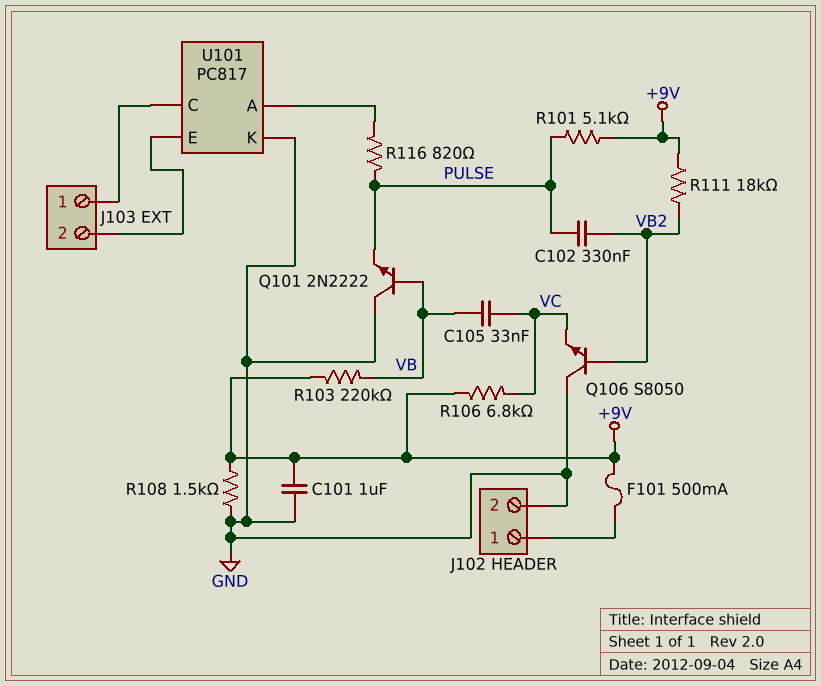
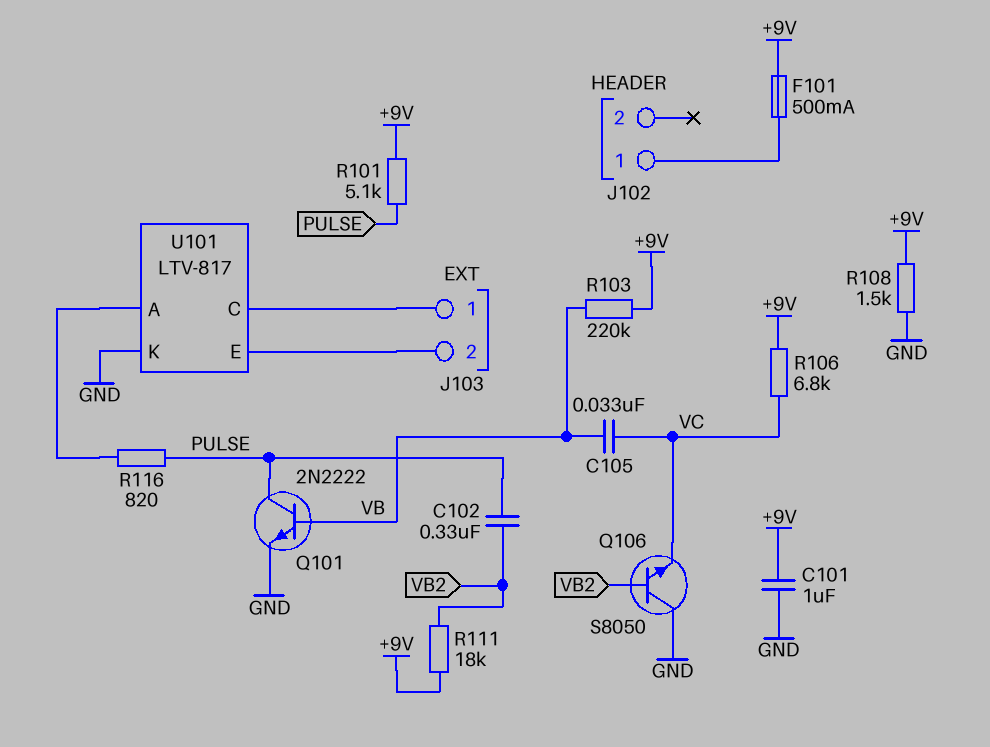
J102 pin 2: GND -> none
Q101: NPN 2N2222 (B VB, C GND, E PULSE) -> NPN 2N2222 (B VB, C PULSE, E GND)
U101: PC817 -> LTV-817

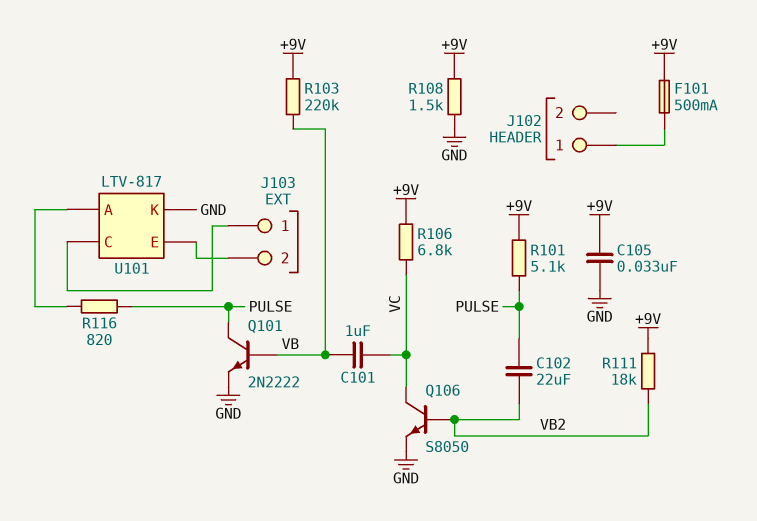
C101: 1uF (+9V, GND) -> 1uF (VB, VC)
C102: 330nF (PULSE, VB2) -> 22uF (PULSE, VB2)
C105: 33nF (VB, VC) -> 33nF (+9V, GND)
Q106: NPN S8050 (B VB2, C GND, E VC) -> NPN S8050 (B VB2, C VC, E GND)

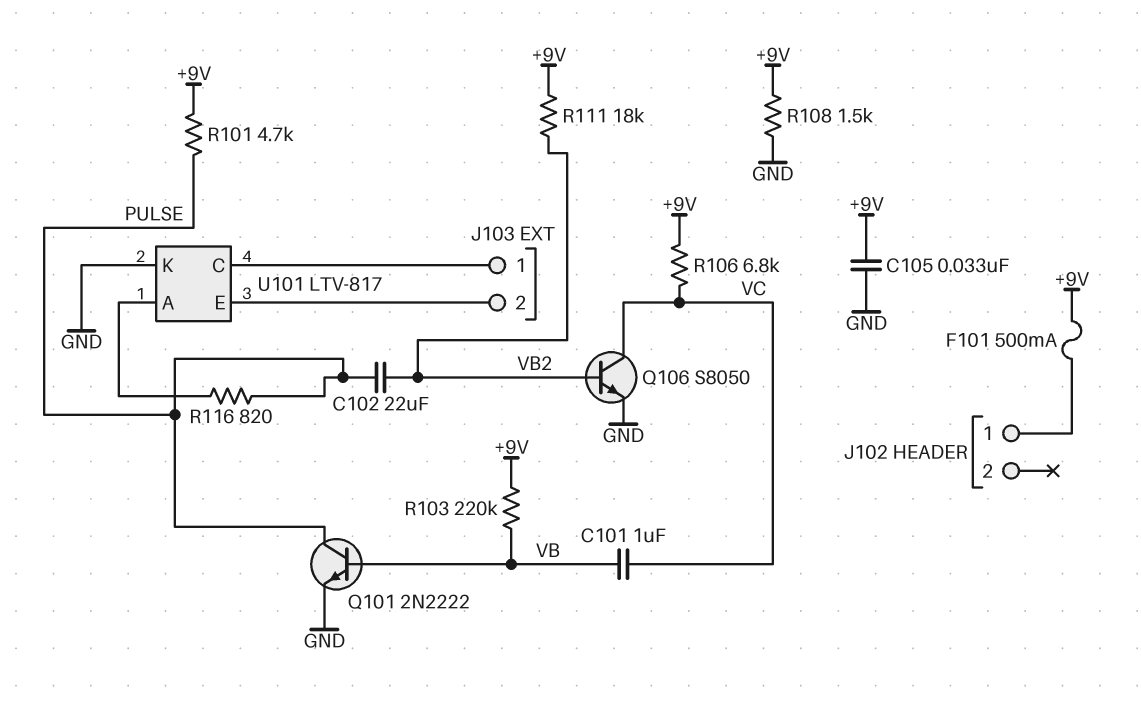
R101: 5.1k (+9V, PULSE) -> 4.7k (+9V, PULSE)

